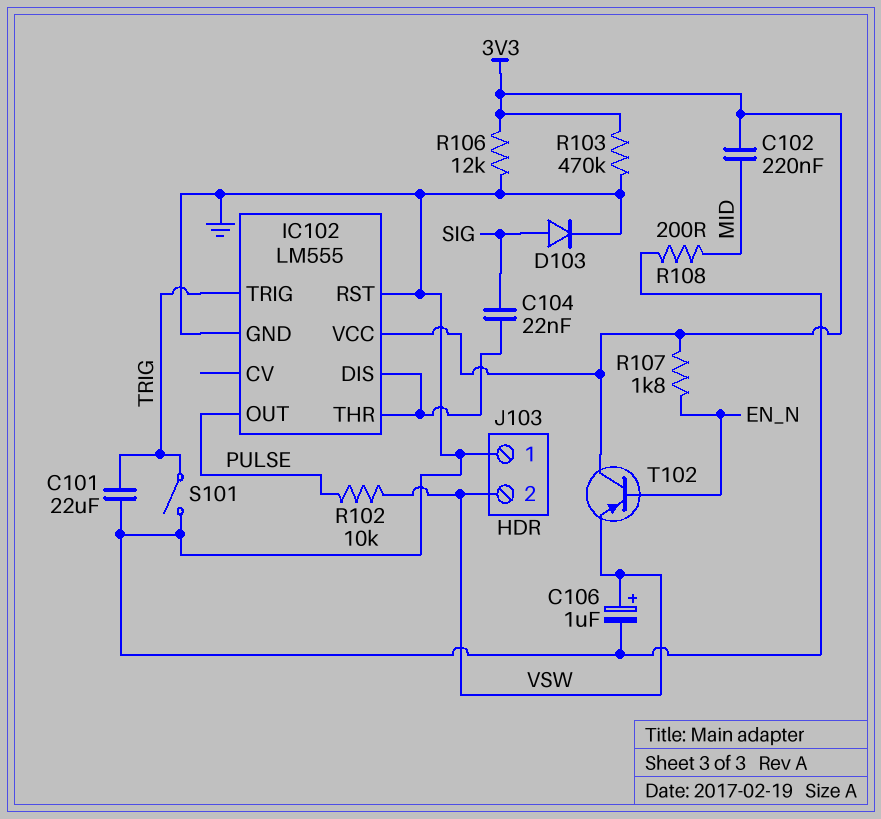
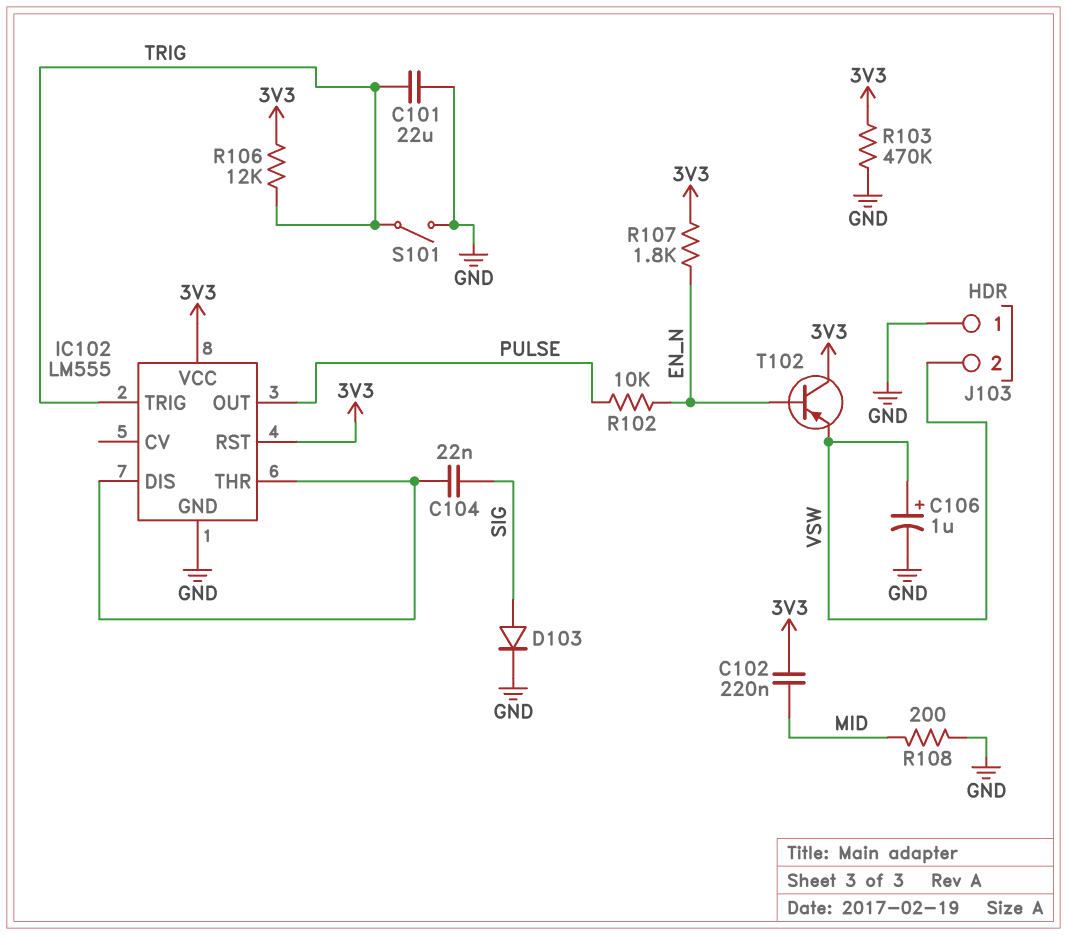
IC102 pin RST: GND -> 3V3
R102: 10k (PULSE, VSW) -> 10k (EN_N, PULSE)
R106: 12k (3V3, GND) -> 12k (3V3, TRIG)

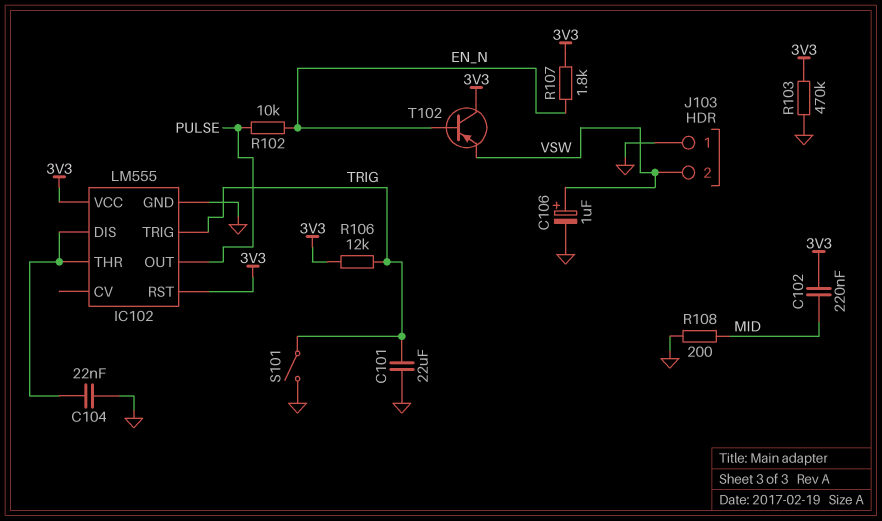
C104: 22nF (IC102/DIS, SIG) -> 22nF (GND, IC102/DIS)
D103: diode (A SIG, K GND) -> none

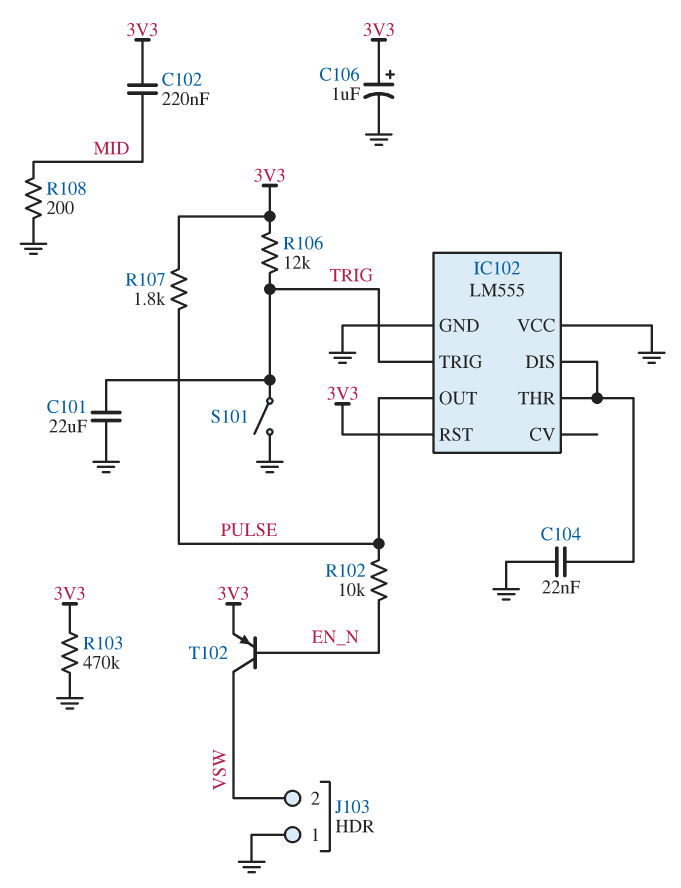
C106: 1uF (plus VSW, minus GND) -> 1uF (plus 3V3, minus GND)
IC102 pin VCC: 3V3 -> GND
R107: 1.8k (3V3, EN_N) -> 1.8k (3V3, PULSE)
T102: PNP (B EN_N, C 3V3, E VSW) -> PNP (B EN_N, C VSW, E 3V3)

